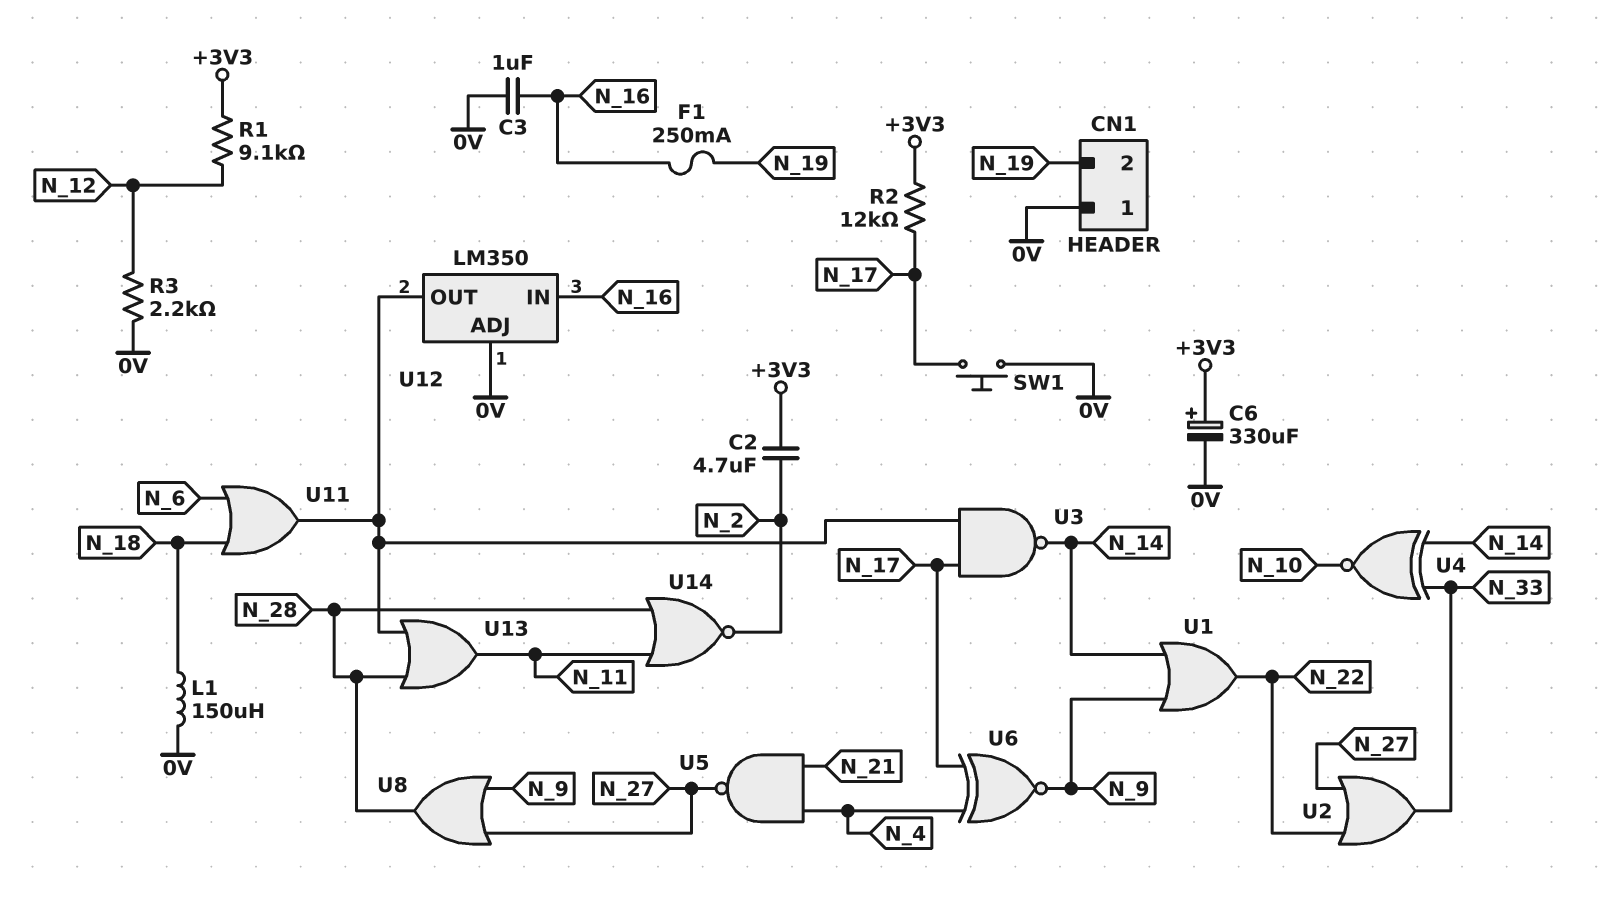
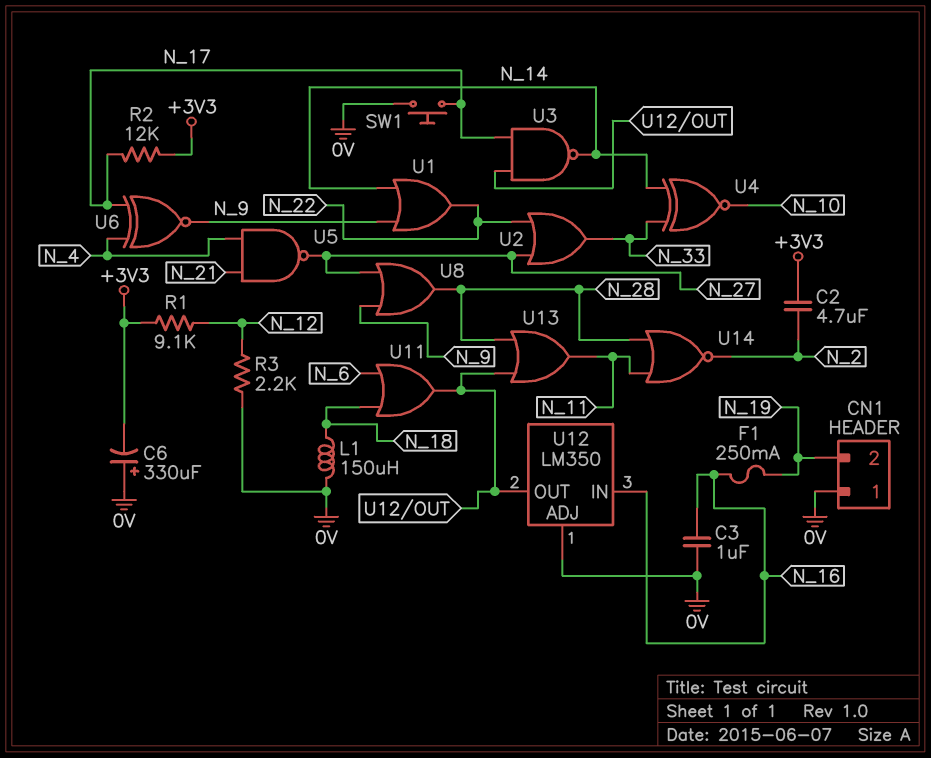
C6: 330uF (plus +3V3, minus 0V) -> 330uF (plus 0V, minus +3V3)

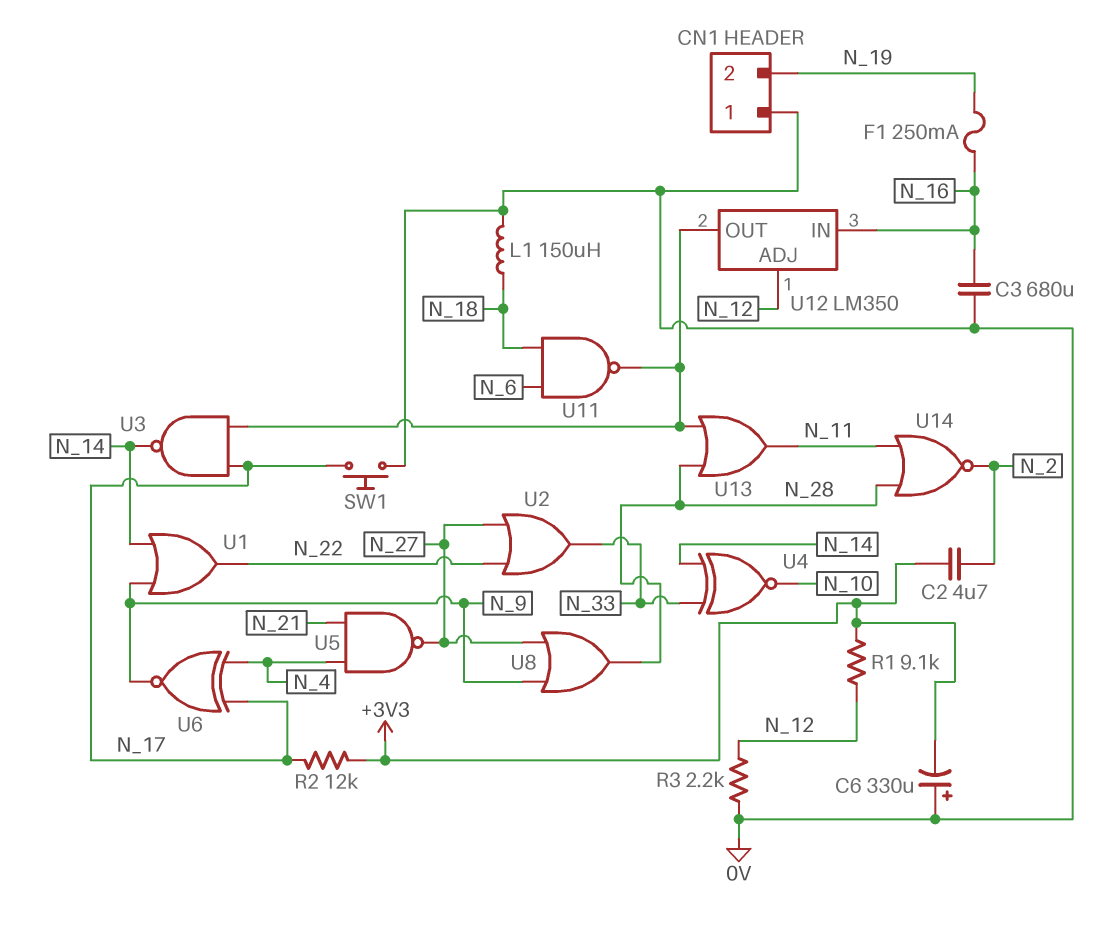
C3: 1uF (0V, N_16) -> 680uF (0V, N_16)
U11: OR (in N_6, in N_18, out U12/OUT) -> NAND (in N_6, in N_18, out U12/OUT)
U12 pin ADJ: 0V -> N_12

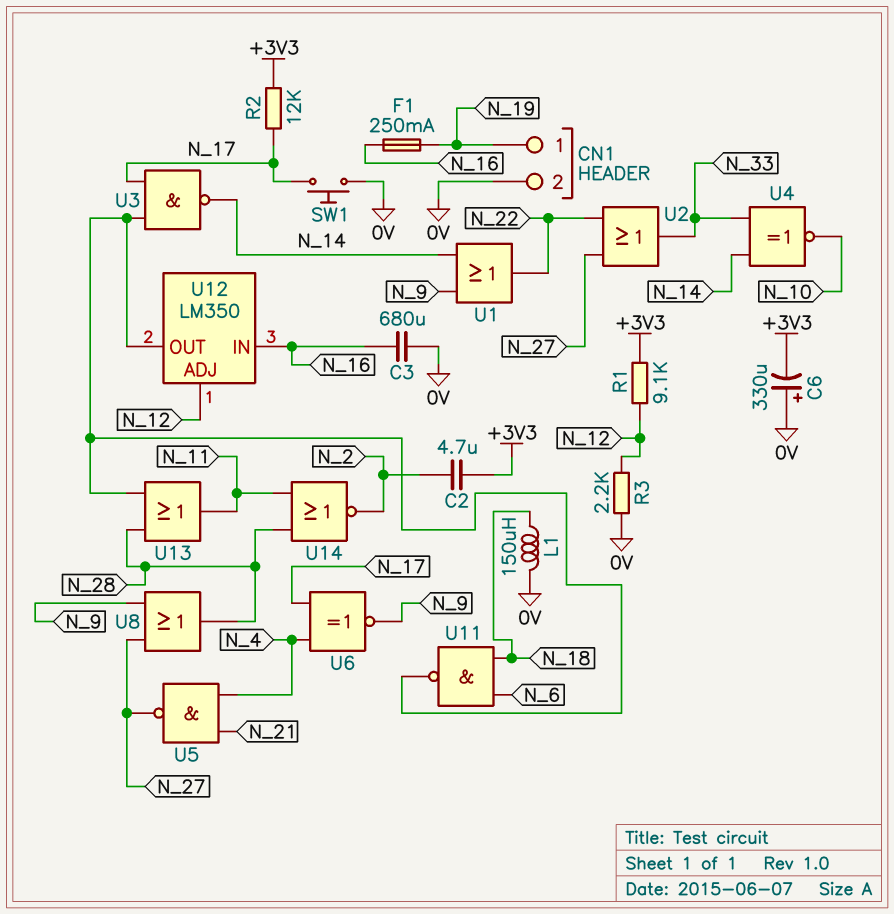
CN1 pin 1: 0V -> N_19
CN1 pin 2: N_19 -> 0V

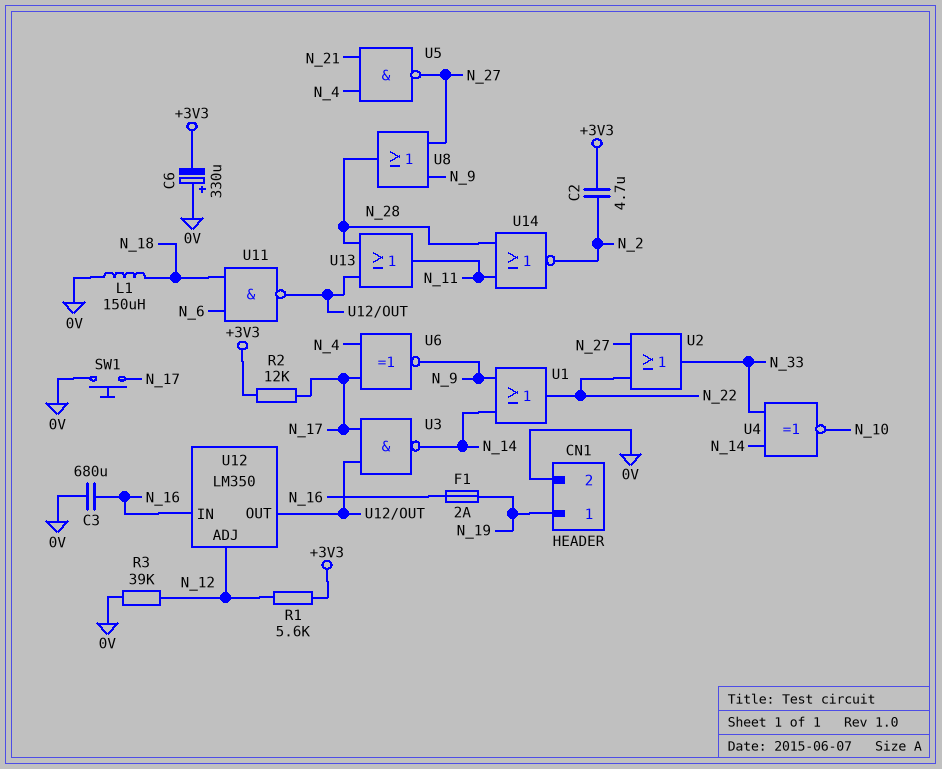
F1: 250mA (N_16, N_19) -> 2A (N_16, N_19)
R1: 9.1k (+3V3, N_12) -> 5.6k (+3V3, N_12)
R3: 2.2k (0V, N_12) -> 39k (0V, N_12)

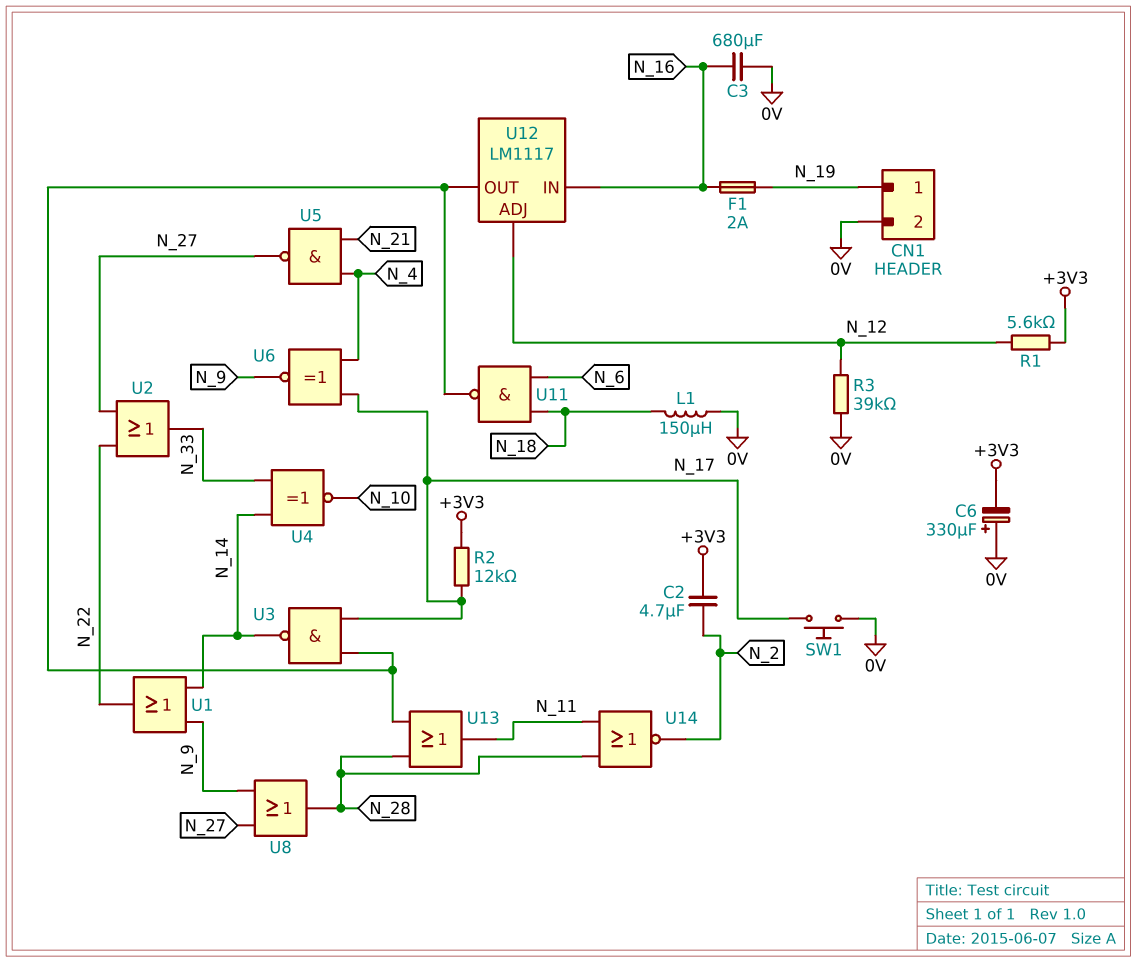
U12: LM350 -> LM1117

